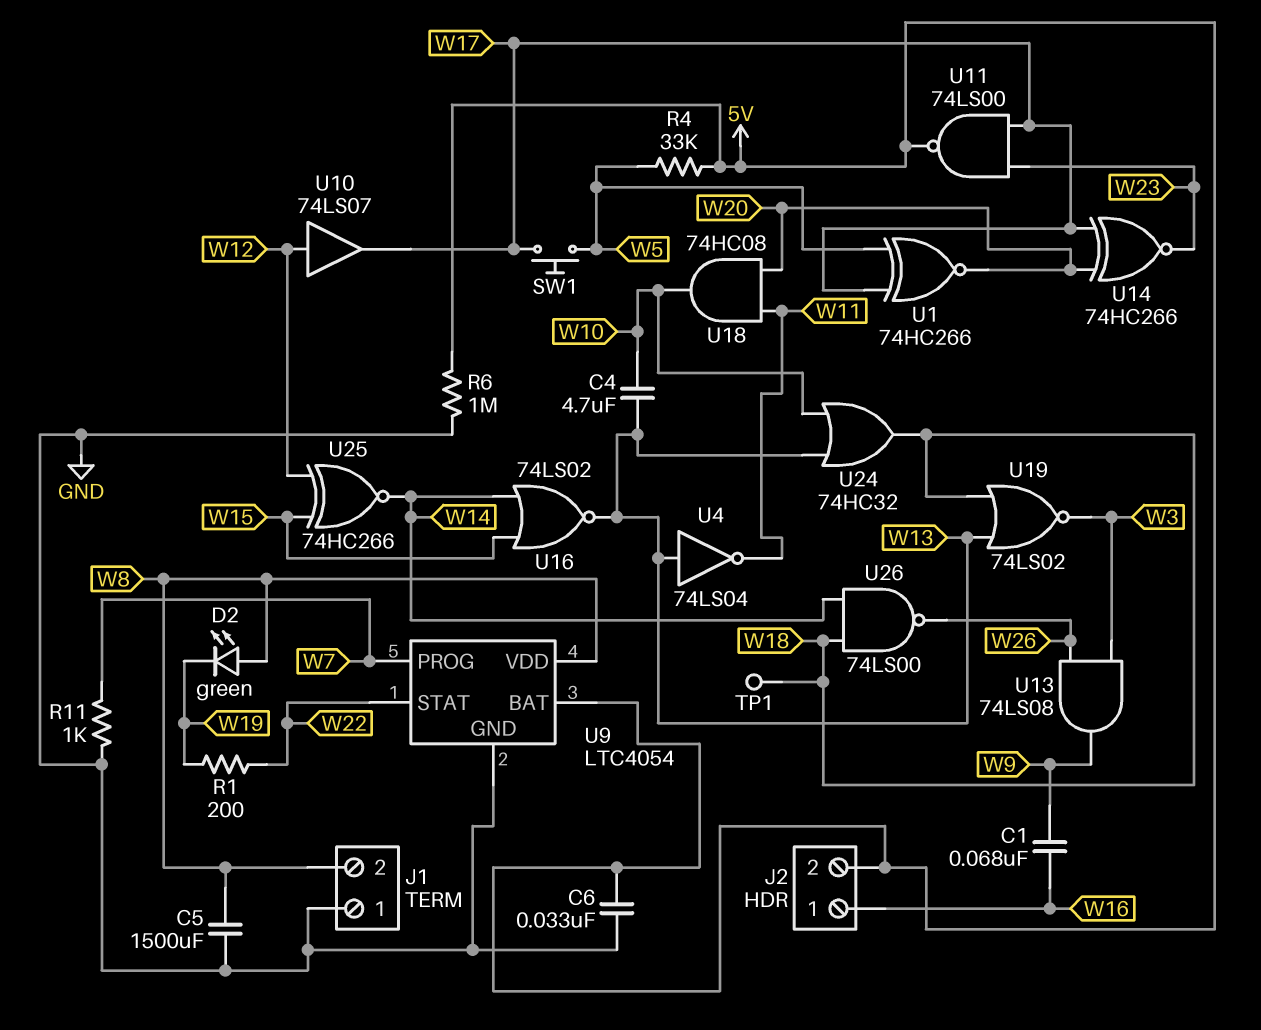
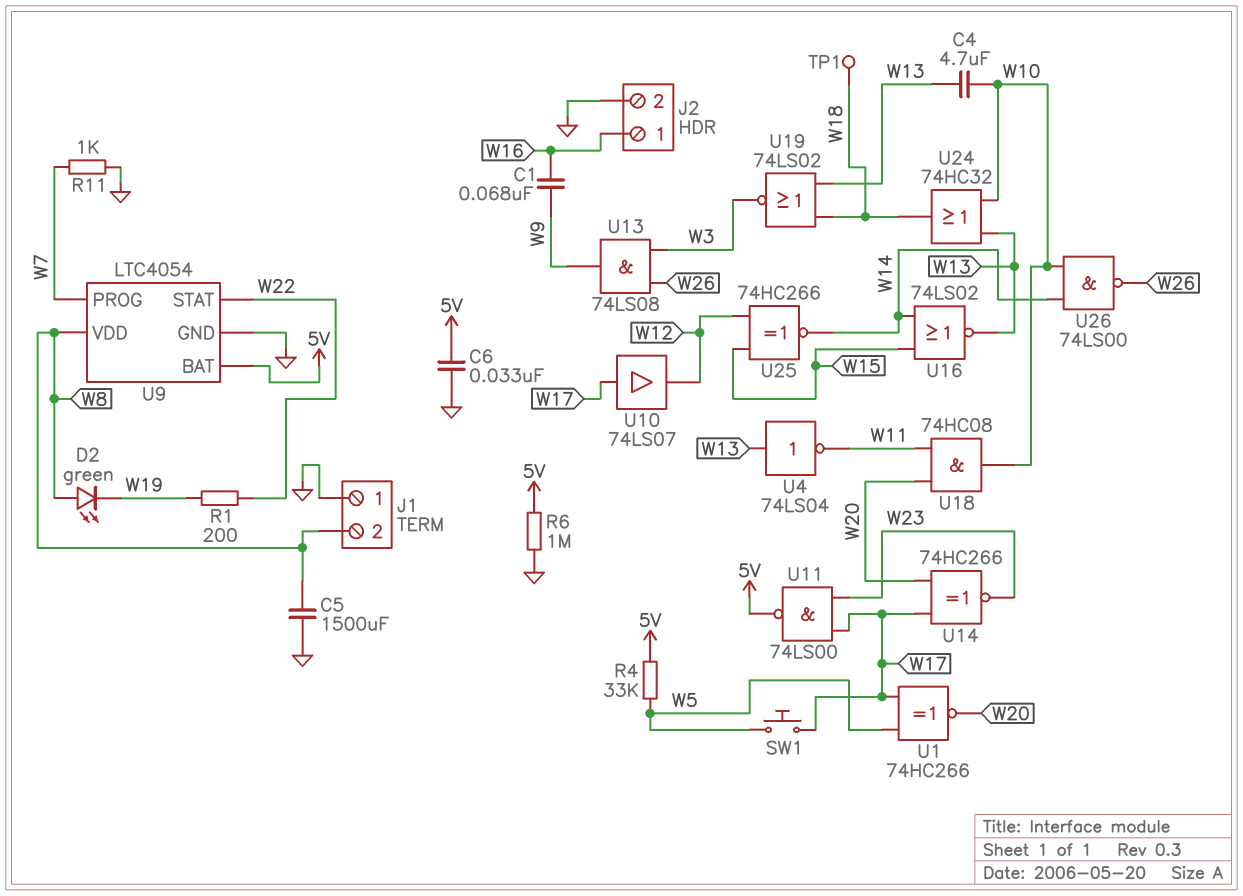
J2 pin 2: 5V -> GND
U10: buffer 74LS07 (in W12, out W17) -> buffer 74LS07 (in W17, out W12)
U26: NAND 74LS00 (in W14, in W18, out W26) -> NAND 74LS00 (in W10, in W14, out W26)

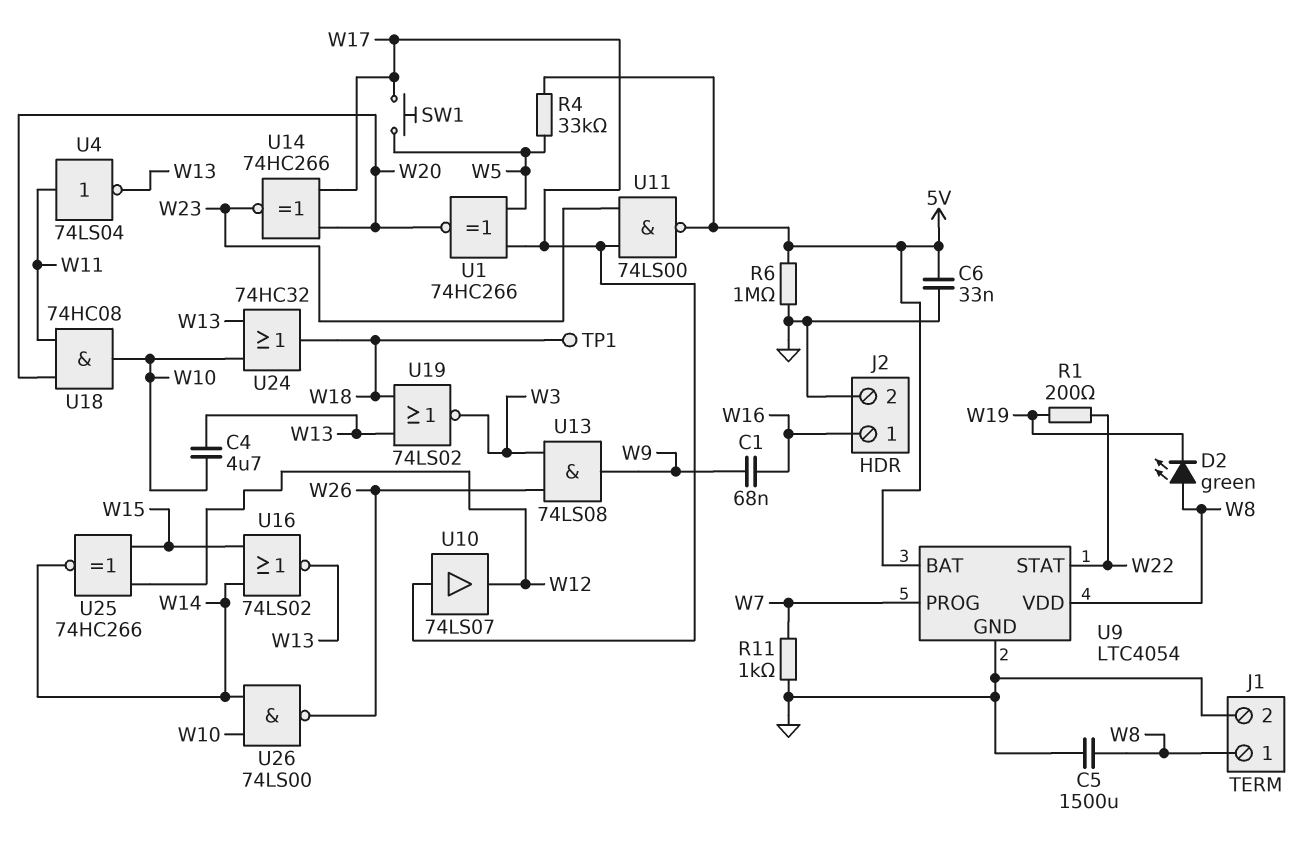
J1 pin 1: GND -> W8
J1 pin 2: W8 -> GND
U4: NOT 74LS04 (in W13, out W11) -> NOT 74LS04 (in W11, out W13)

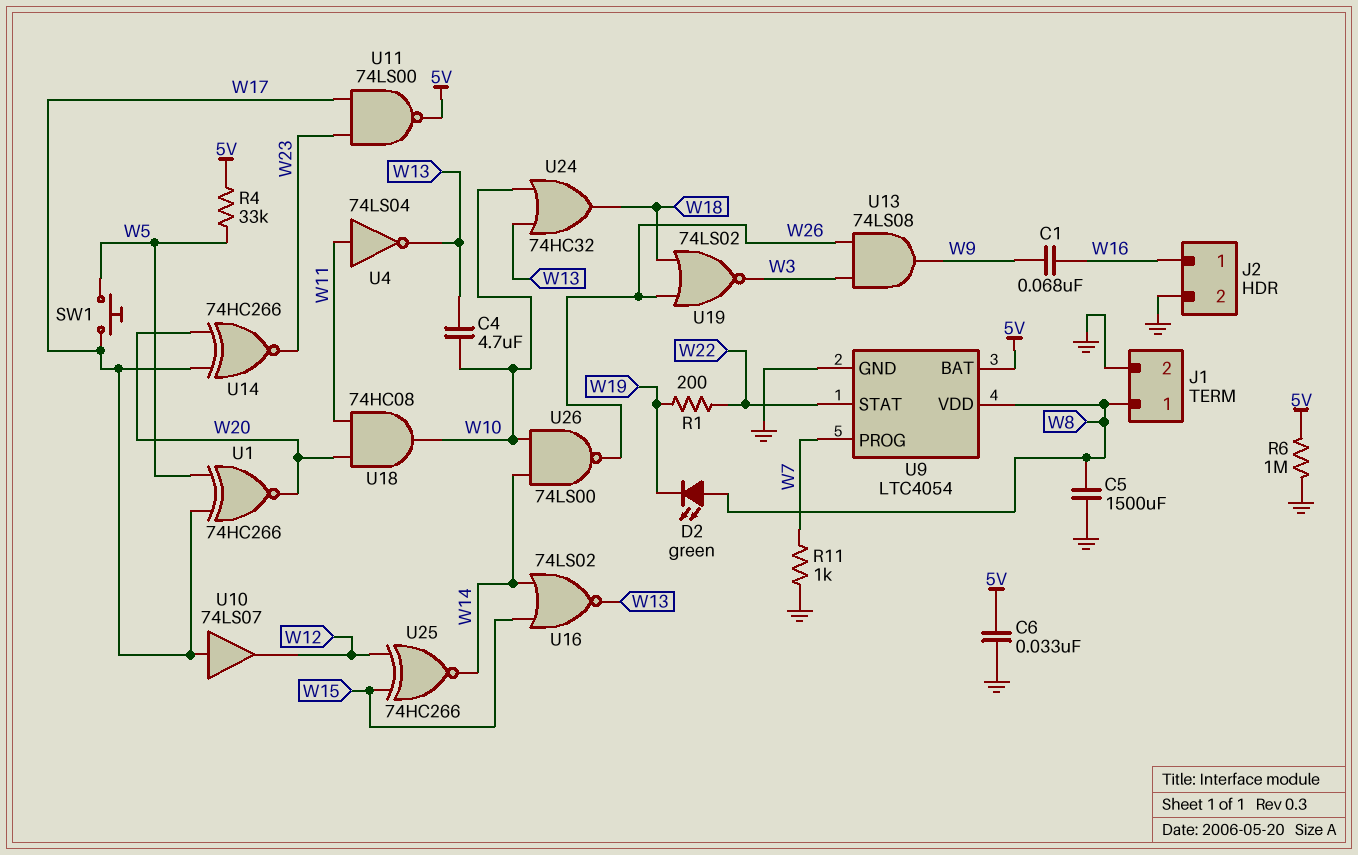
TP1: test point (W18) -> none
U19: NOR 74LS02 (in W13, in W18, out W3) -> NOR 74LS02 (in W18, in W26, out W3)

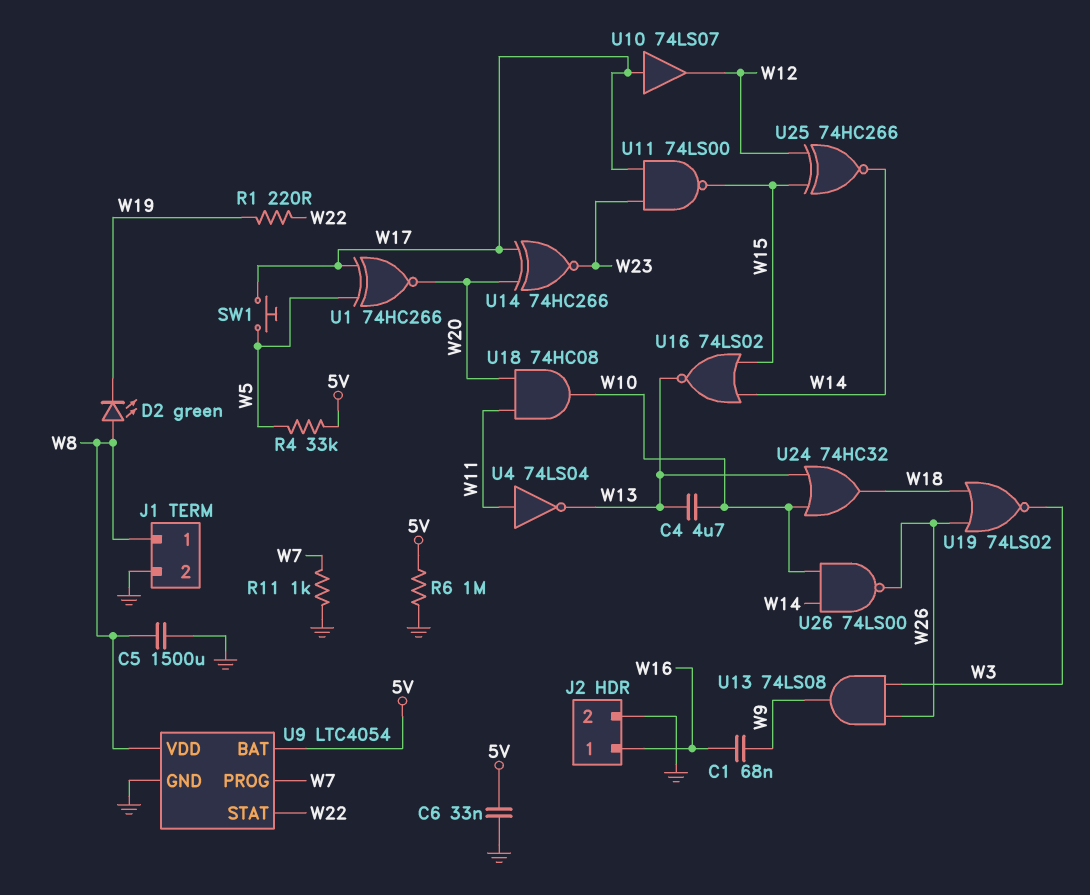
R1: 200 (W19, W22) -> 220 (W19, W22)
U11: NAND 74LS00 (in W17, in W23, out 5V) -> NAND 74LS00 (in W17, in W23, out W15)

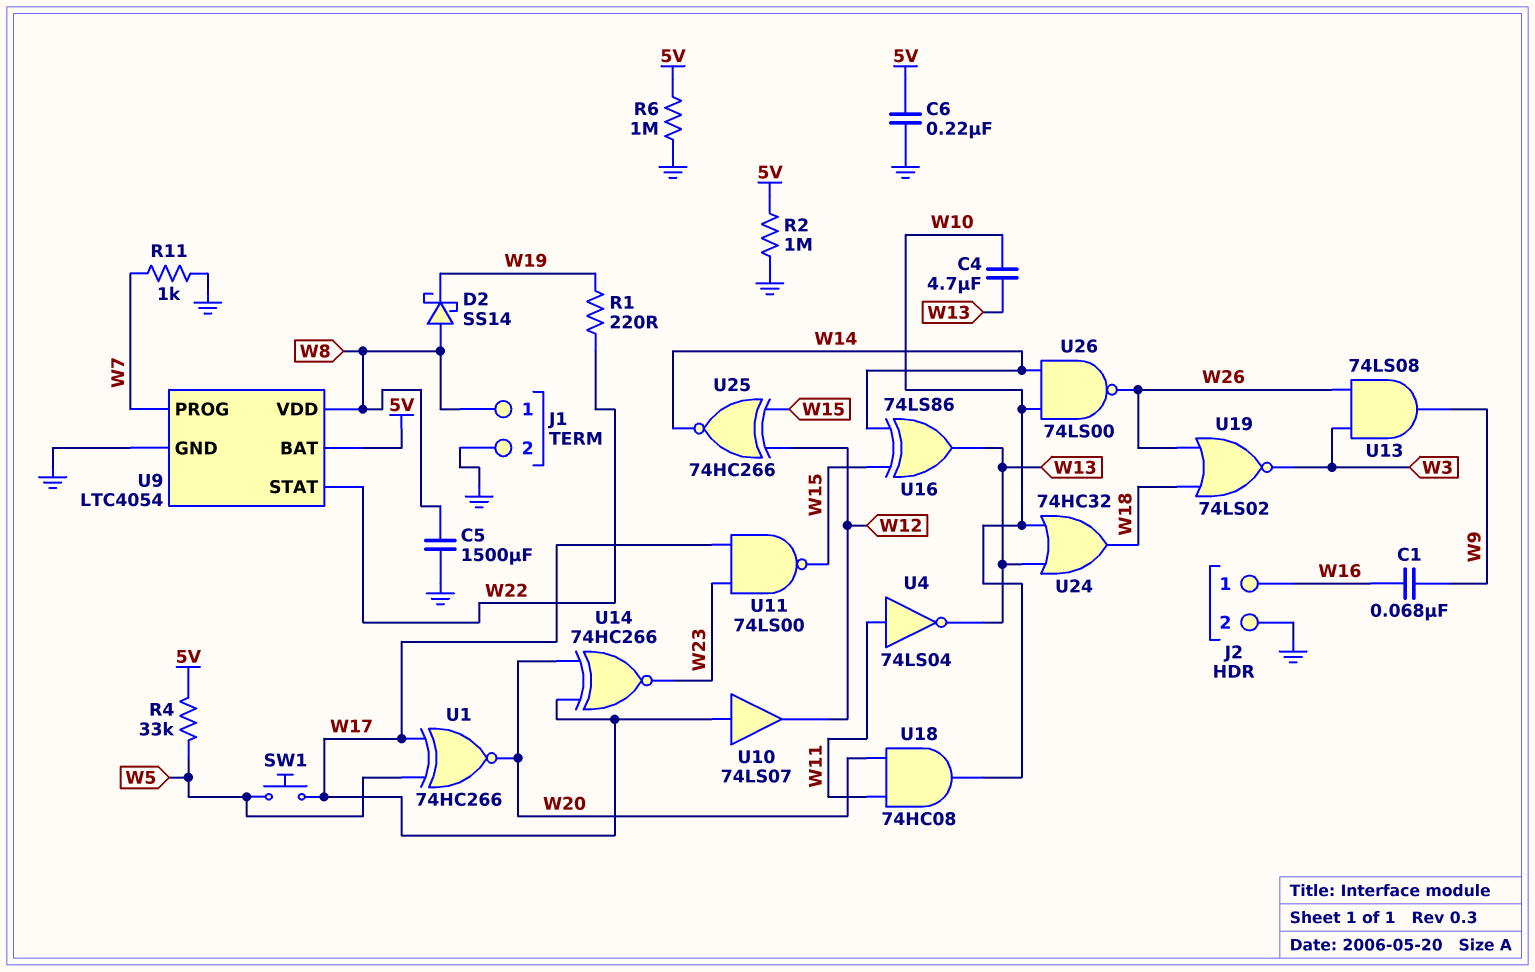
C6: 33nF (5V, GND) -> 220nF (5V, GND)
D2: LED green (A W8, K W19) -> schottky SS14 (A W8, K W19)
R2: none -> 1M (5V, GND)
U16: NOR 74LS02 (in W14, in W15, out W13) -> XOR 74LS86 (in W14, in W15, out W13)

